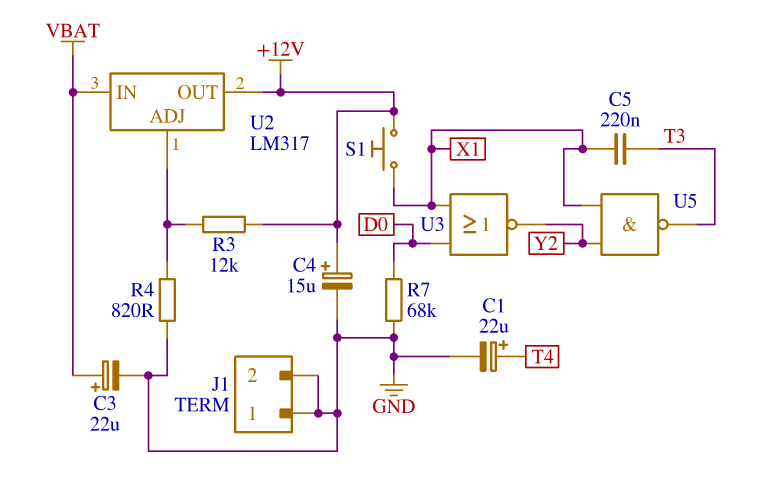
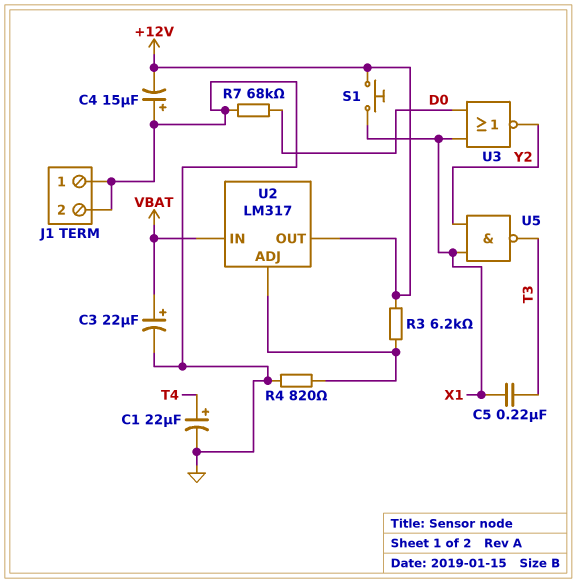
C4: 15uF (plus +12V, minus GND) -> 15uF (plus GND, minus +12V)
R3: 12k (+12V, U2/ADJ) -> 6.2k (+12V, U2/ADJ)

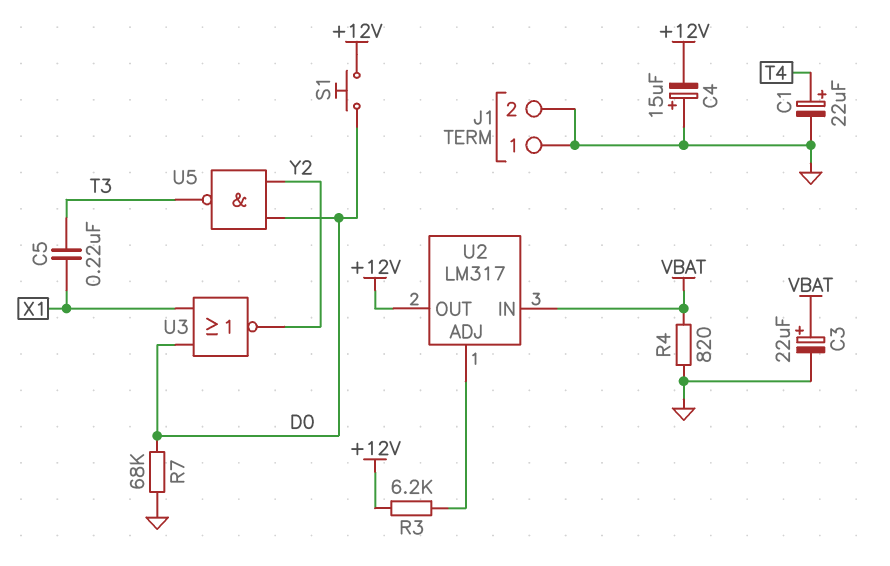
R4: 820 (GND, U2/ADJ) -> 820 (GND, VBAT)
S1: button (+12V, X1) -> button (+12V, D0)
U5: NAND (in X1, in Y2, out T3) -> NAND (in D0, in Y2, out T3)

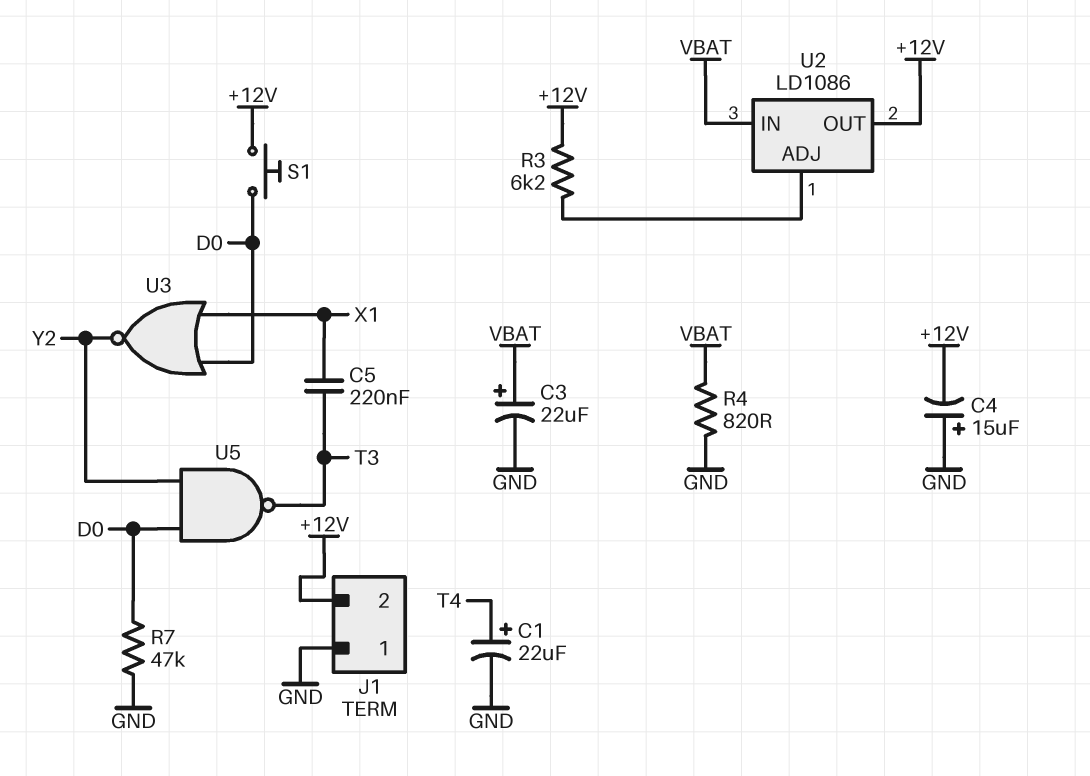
J1 pin 2: GND -> +12V
R7: 68k (D0, GND) -> 47k (D0, GND)
U2: LM317 -> LD1086

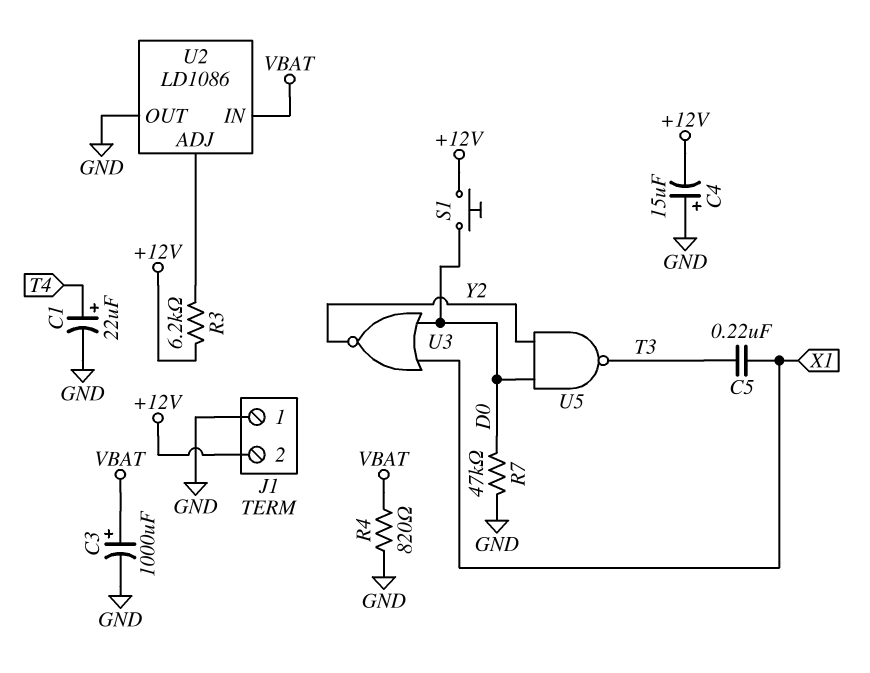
C3: 22uF (plus VBAT, minus GND) -> 1000uF (plus VBAT, minus GND)
U2 pin OUT: +12V -> GND

